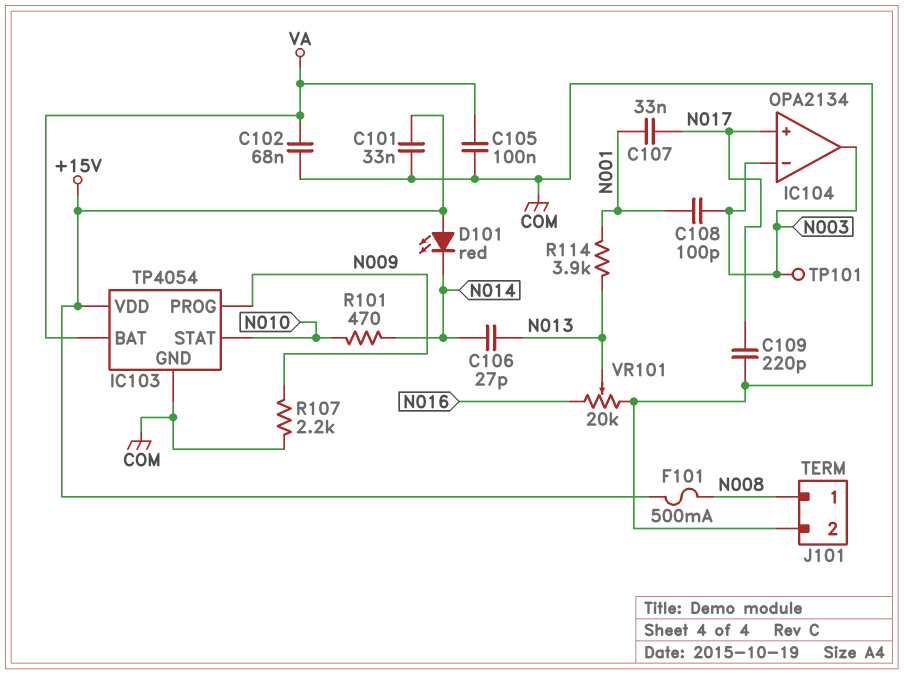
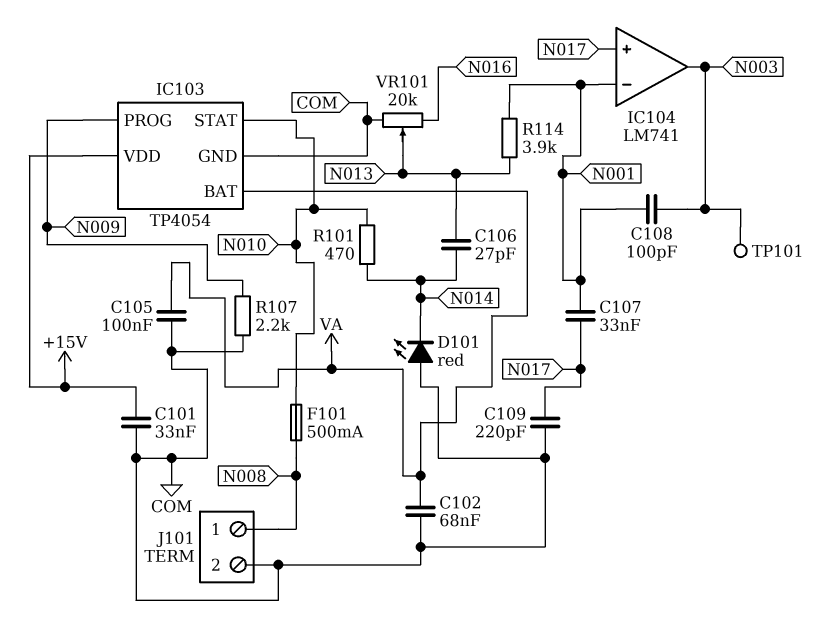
D101: LED red (A +15V, K N014) -> LED red (A COM, K N014)
F101: 500mA (+15V, N008) -> 500mA (N008, N010)
IC104: OPA2134 -> LM741
IC104 pin in-: N003 -> N001

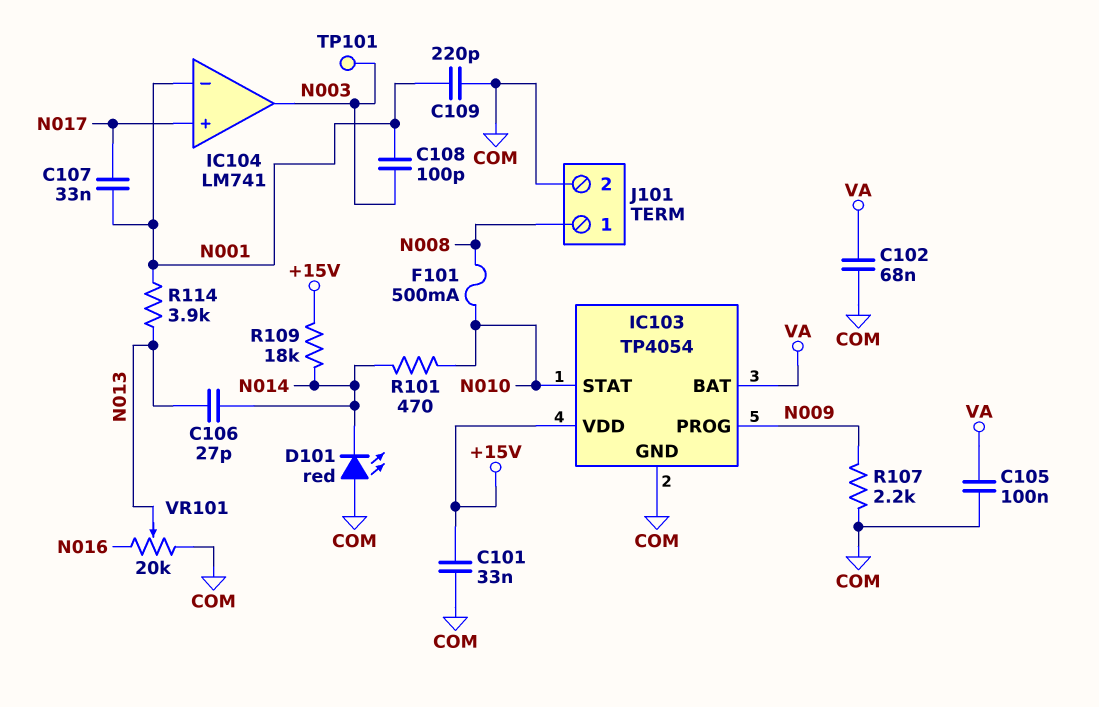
C109: 220pF (COM, N017) -> 220pF (COM, N001)
R109: none -> 18k (+15V, N014)

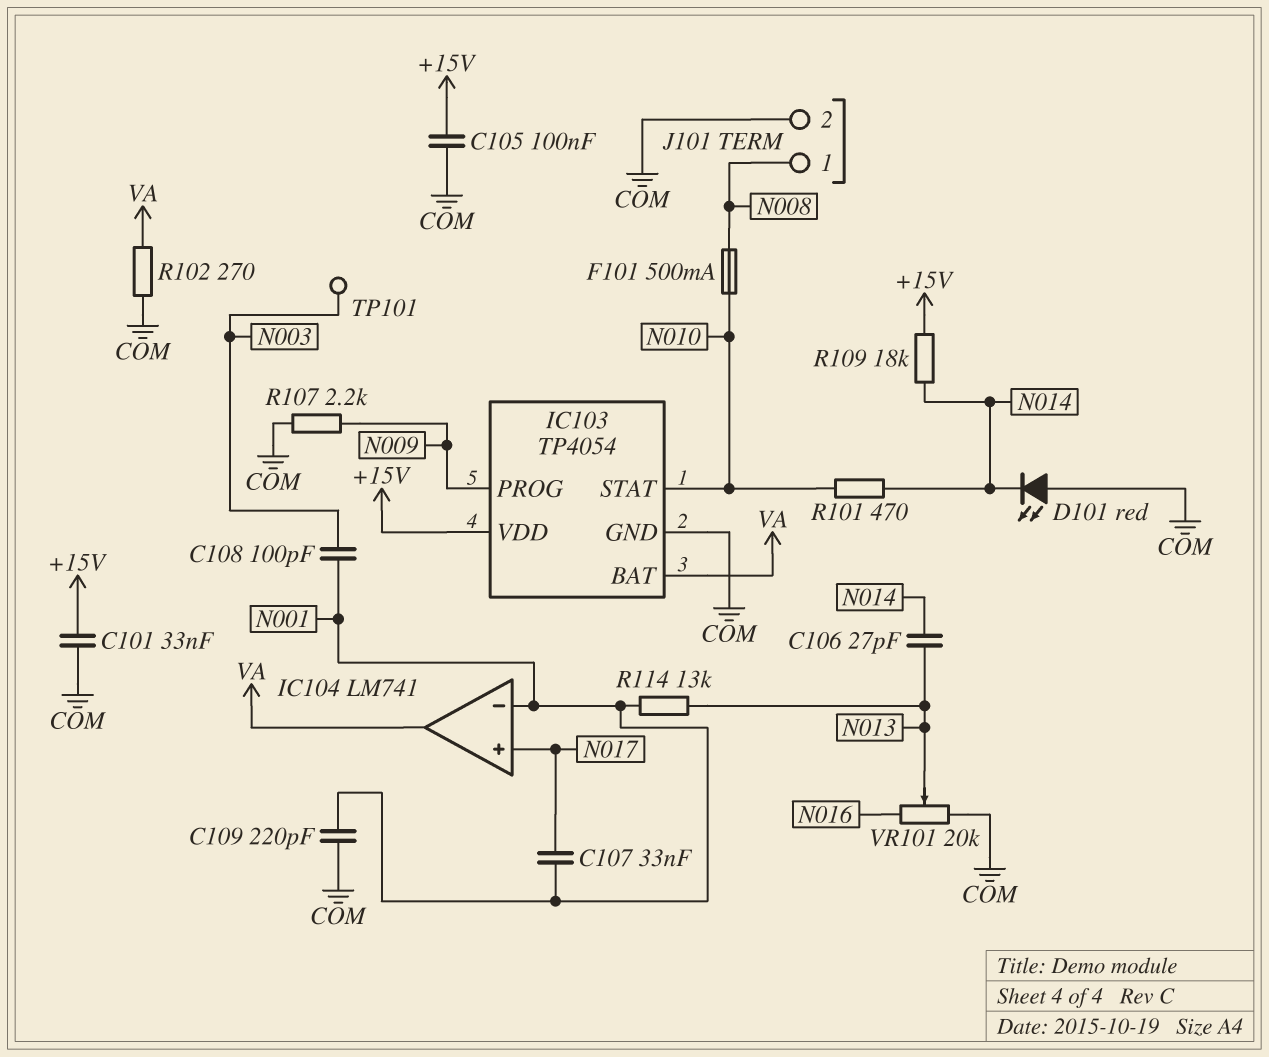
C102: 68nF (COM, VA) -> none
C105: 100nF (COM, VA) -> 100nF (+15V, COM)
IC104 pin out: N003 -> VA
R102: none -> 270 (COM, VA)
R114: 3.9k (N001, N013) -> 13k (N001, N013)

